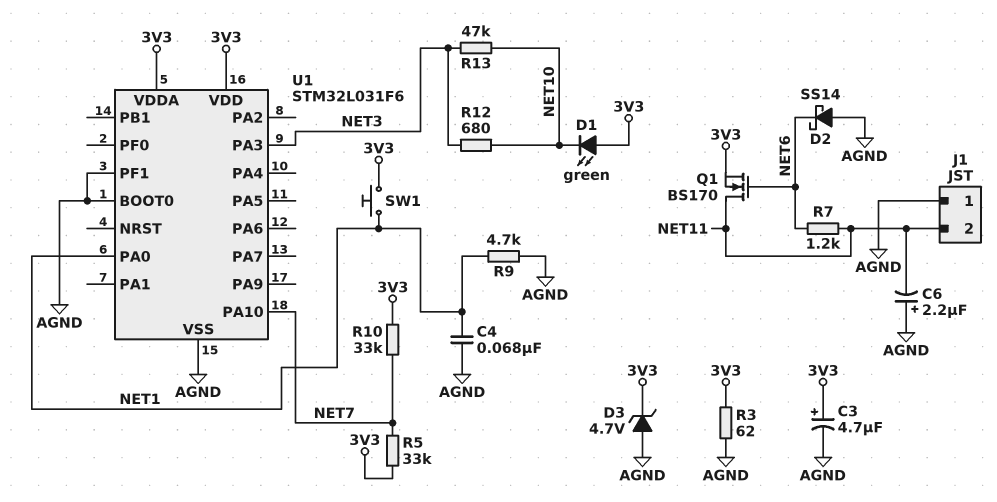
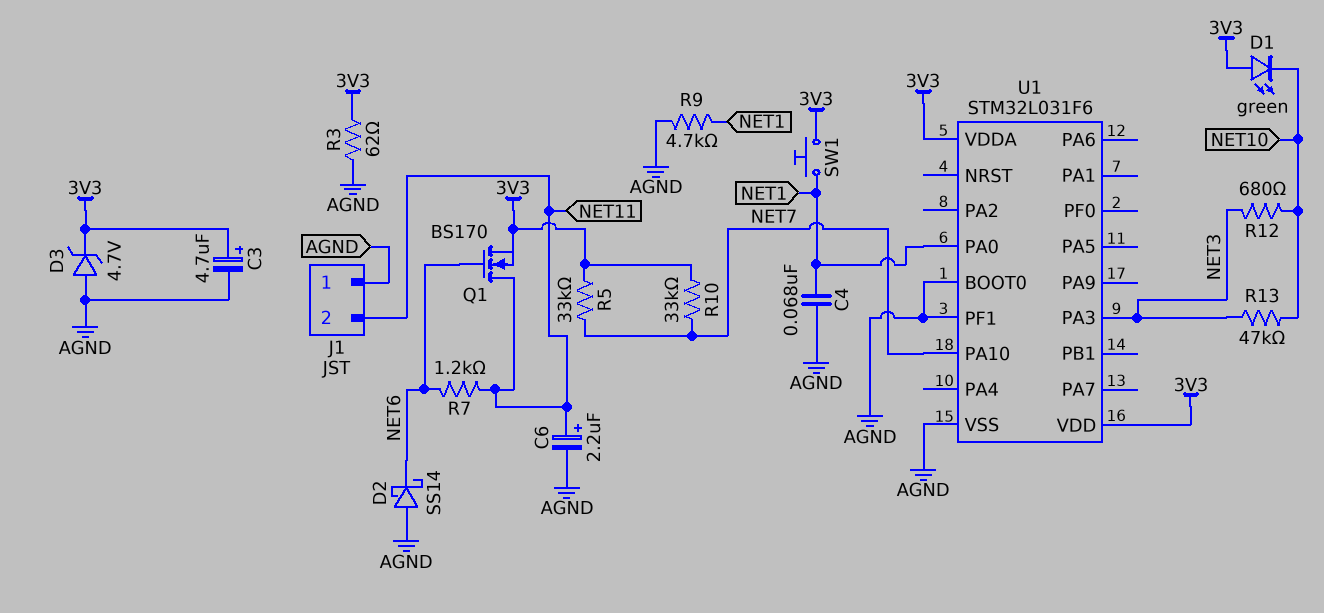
C6: 2.2uF (plus AGND, minus NET11) -> 2.2uF (plus NET11, minus AGND)

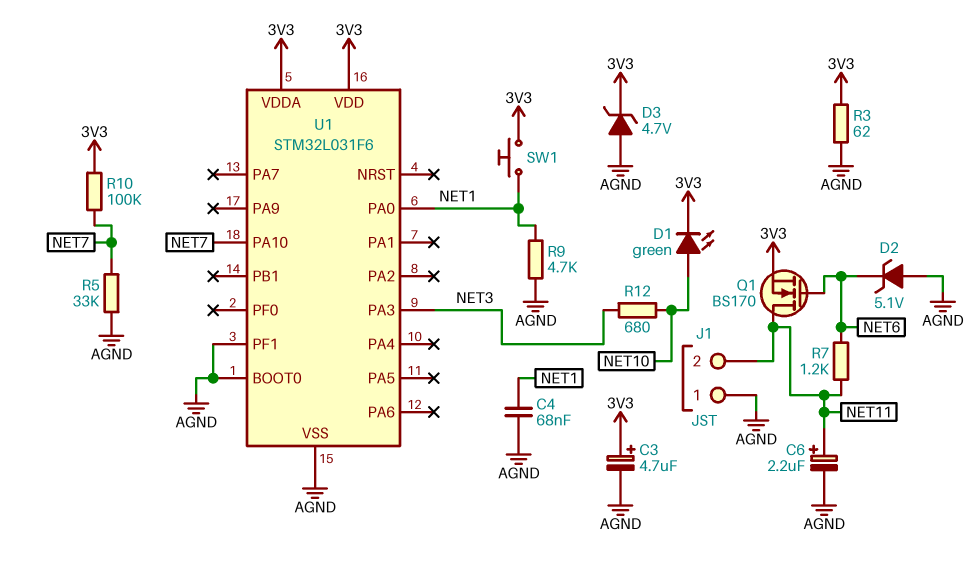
D1: LED green (A 3V3, K NET10) -> LED green (A NET10, K 3V3)
D2: schottky SS14 (A AGND, K NET6) -> zener 5.1V (A AGND, K NET6)
R5: 33k (3V3, NET7) -> 33k (AGND, NET7)
R10: 33k (3V3, NET7) -> 100k (3V3, NET7)
R13: 47k (NET3, NET10) -> none

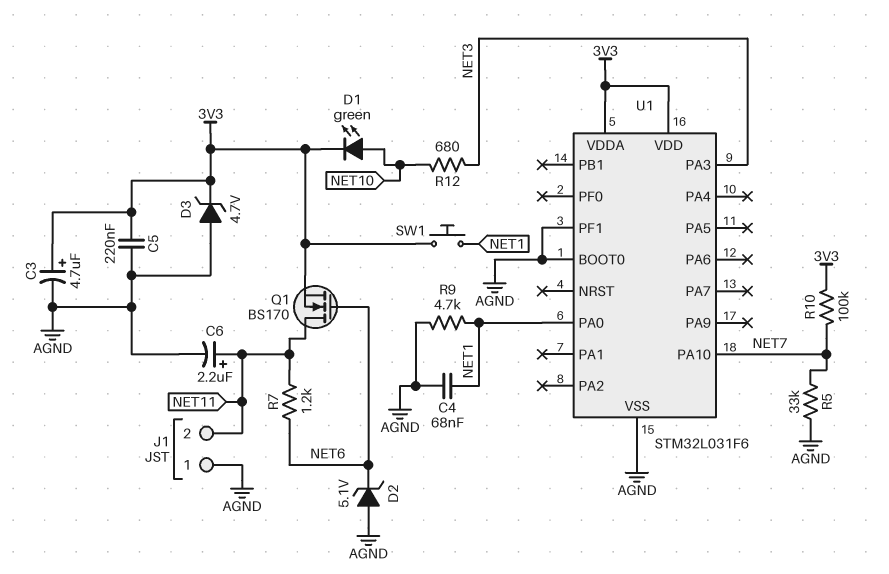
C5: none -> 220nF (3V3, AGND)
R3: 62 (3V3, AGND) -> none

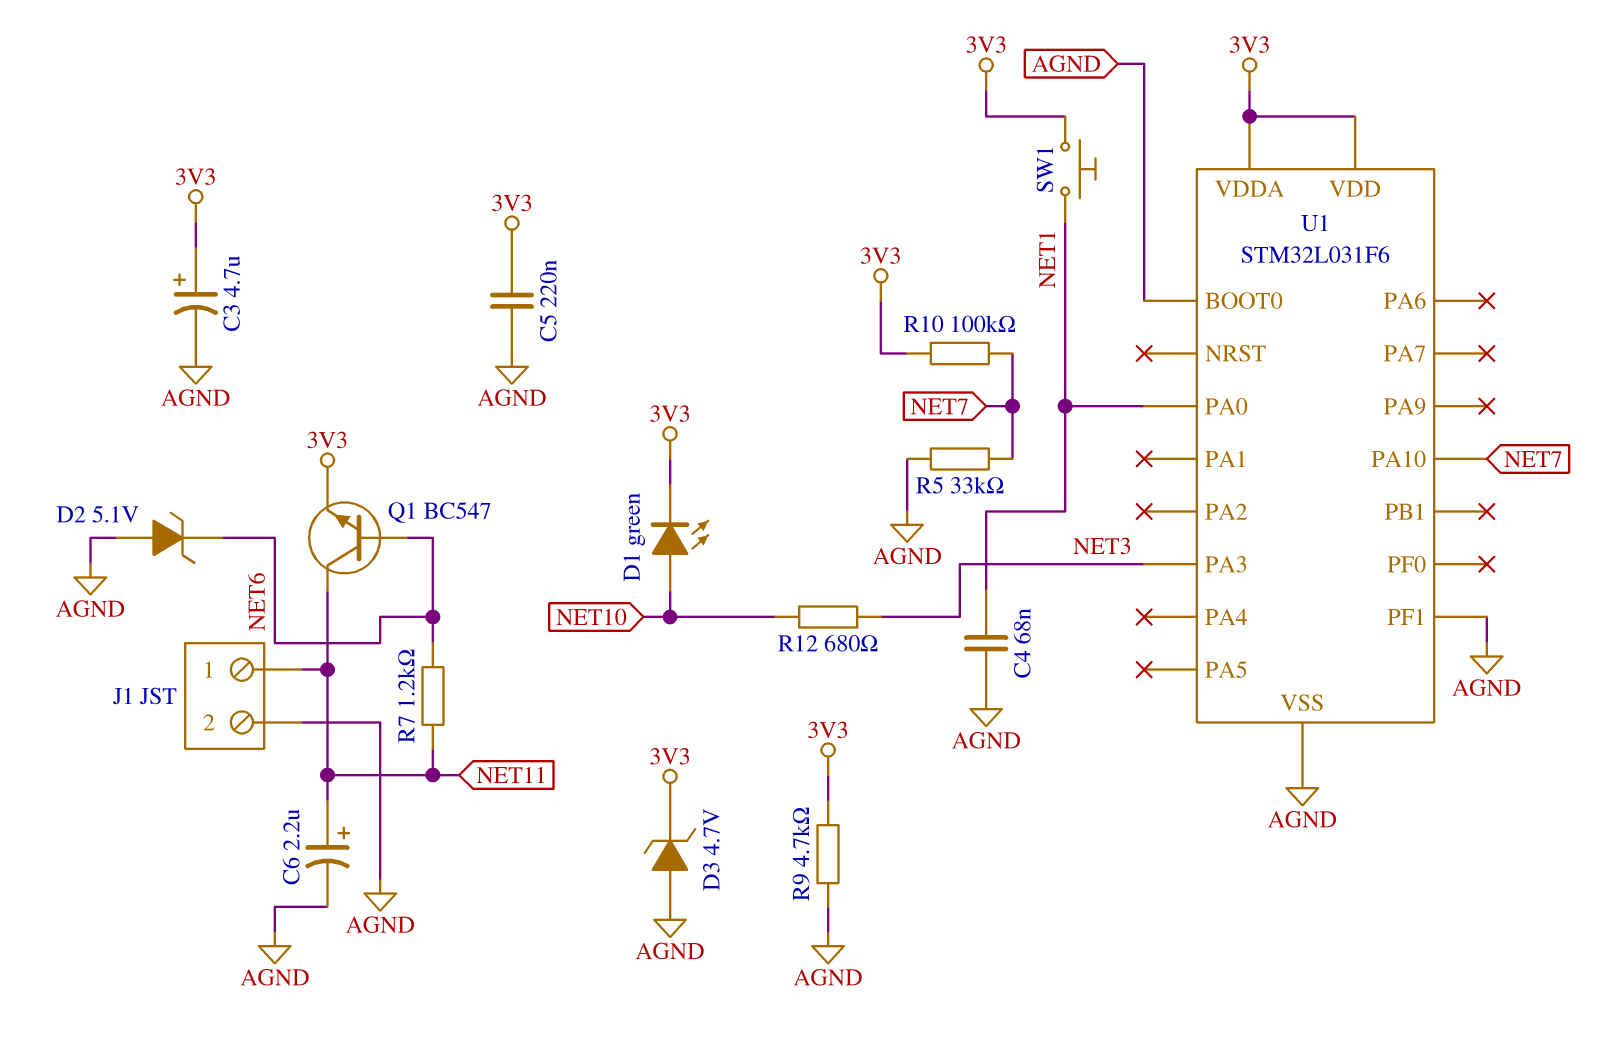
J1 pin 1: AGND -> NET11
J1 pin 2: NET11 -> AGND
Q1: NMOS BS170 (G NET6, D NET11, S 3V3) -> NPN BC547 (B NET6, C NET11, E 3V3)
R9: 4.7k (AGND, NET1) -> 4.7k (3V3, AGND)

